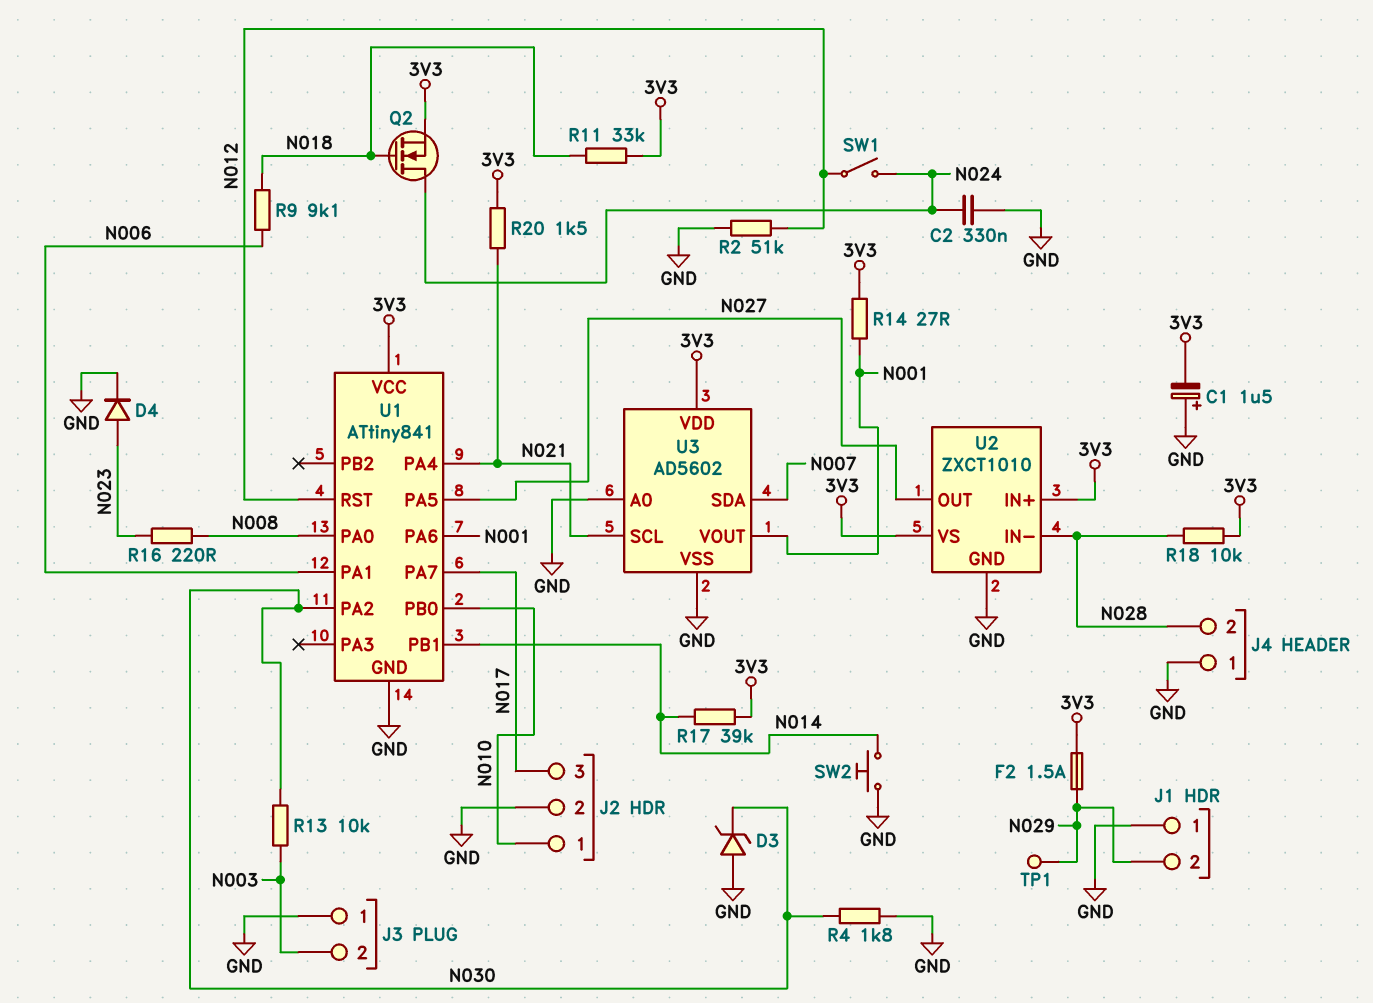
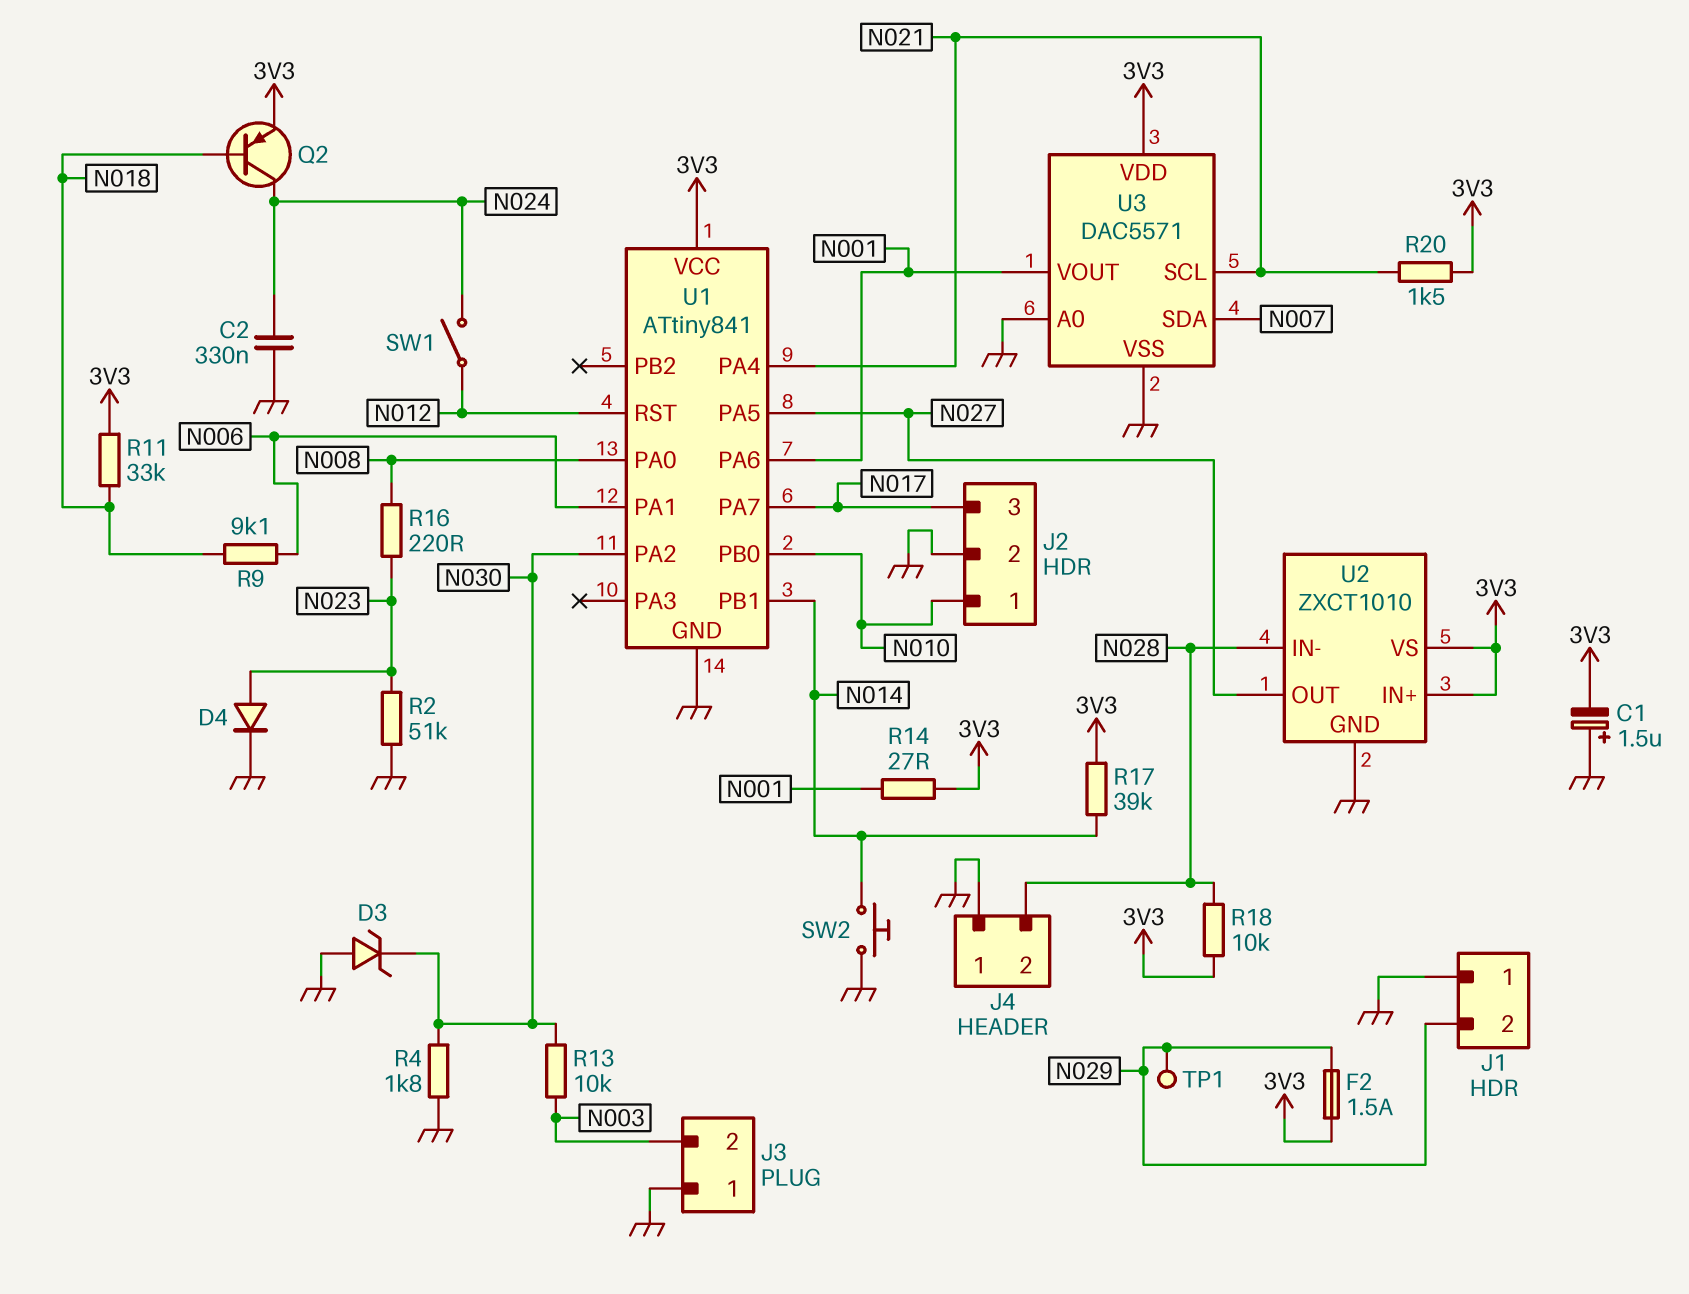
Q2: NMOS (G N018, D N024, S 3V3) -> PNP (B N018, C N024, E 3V3)
R2: 51k (GND, N012) -> 51k (GND, N023)
U3: AD5602 -> DAC5571

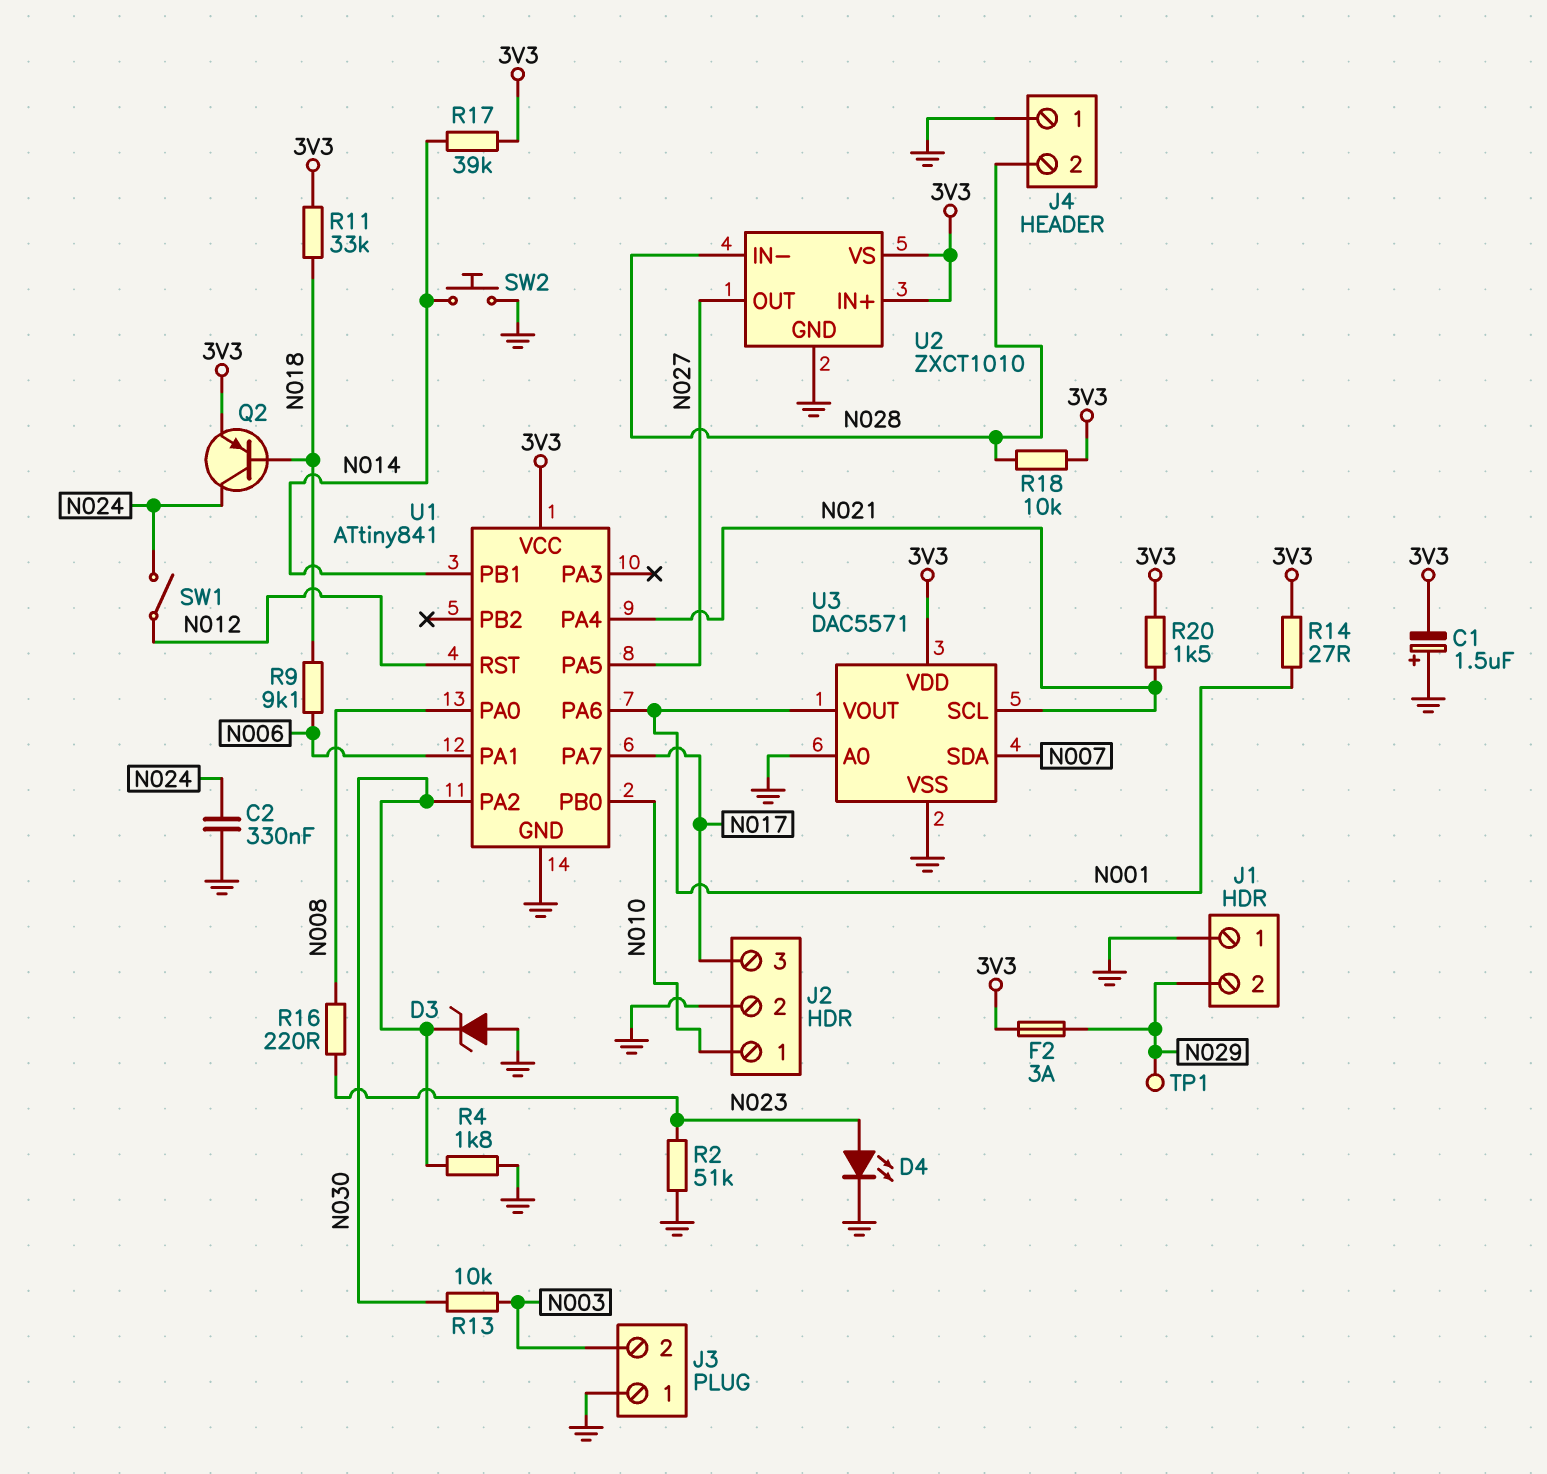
D4: diode (A N023, K GND) -> LED (A N023, K GND)
F2: 1.5A (3V3, N029) -> 3A (3V3, N029)

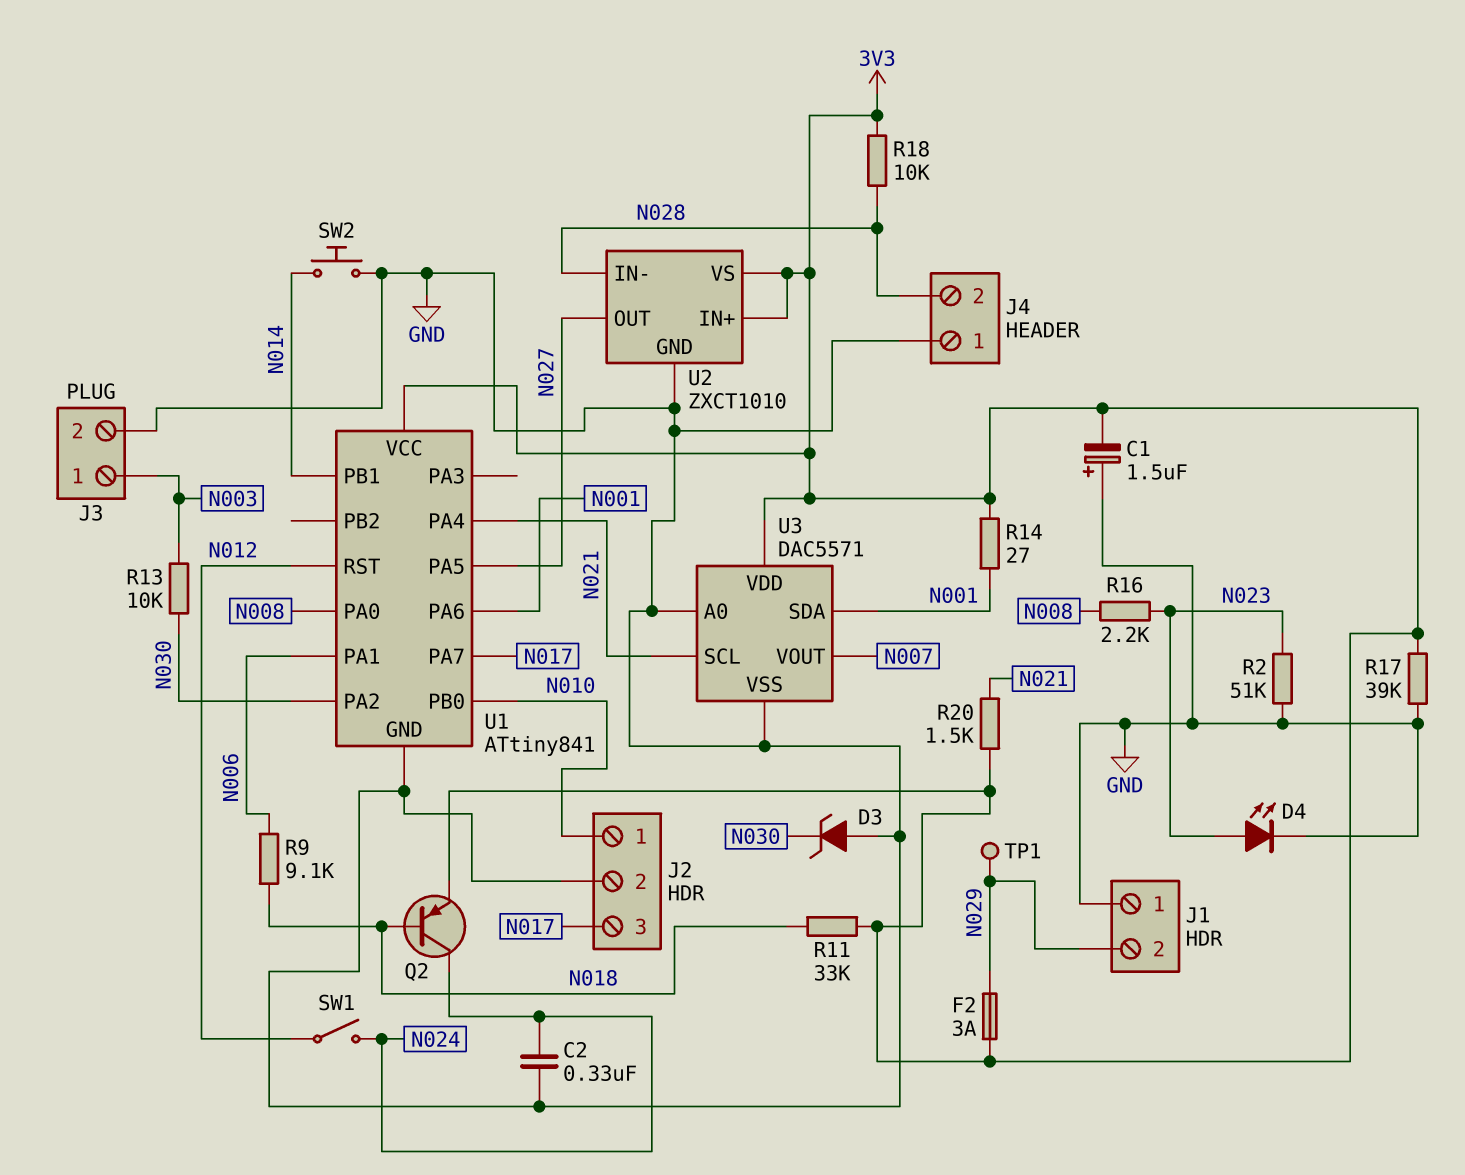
J3 pin 1: GND -> N003
J3 pin 2: N003 -> GND
R4: 1.8k (GND, N030) -> none
R16: 220 (N008, N023) -> 2.2k (N008, N023)
R17: 39k (3V3, N014) -> 39k (3V3, GND)
U3 pin SDA: N007 -> N001
U3 pin VOUT: N001 -> N007

